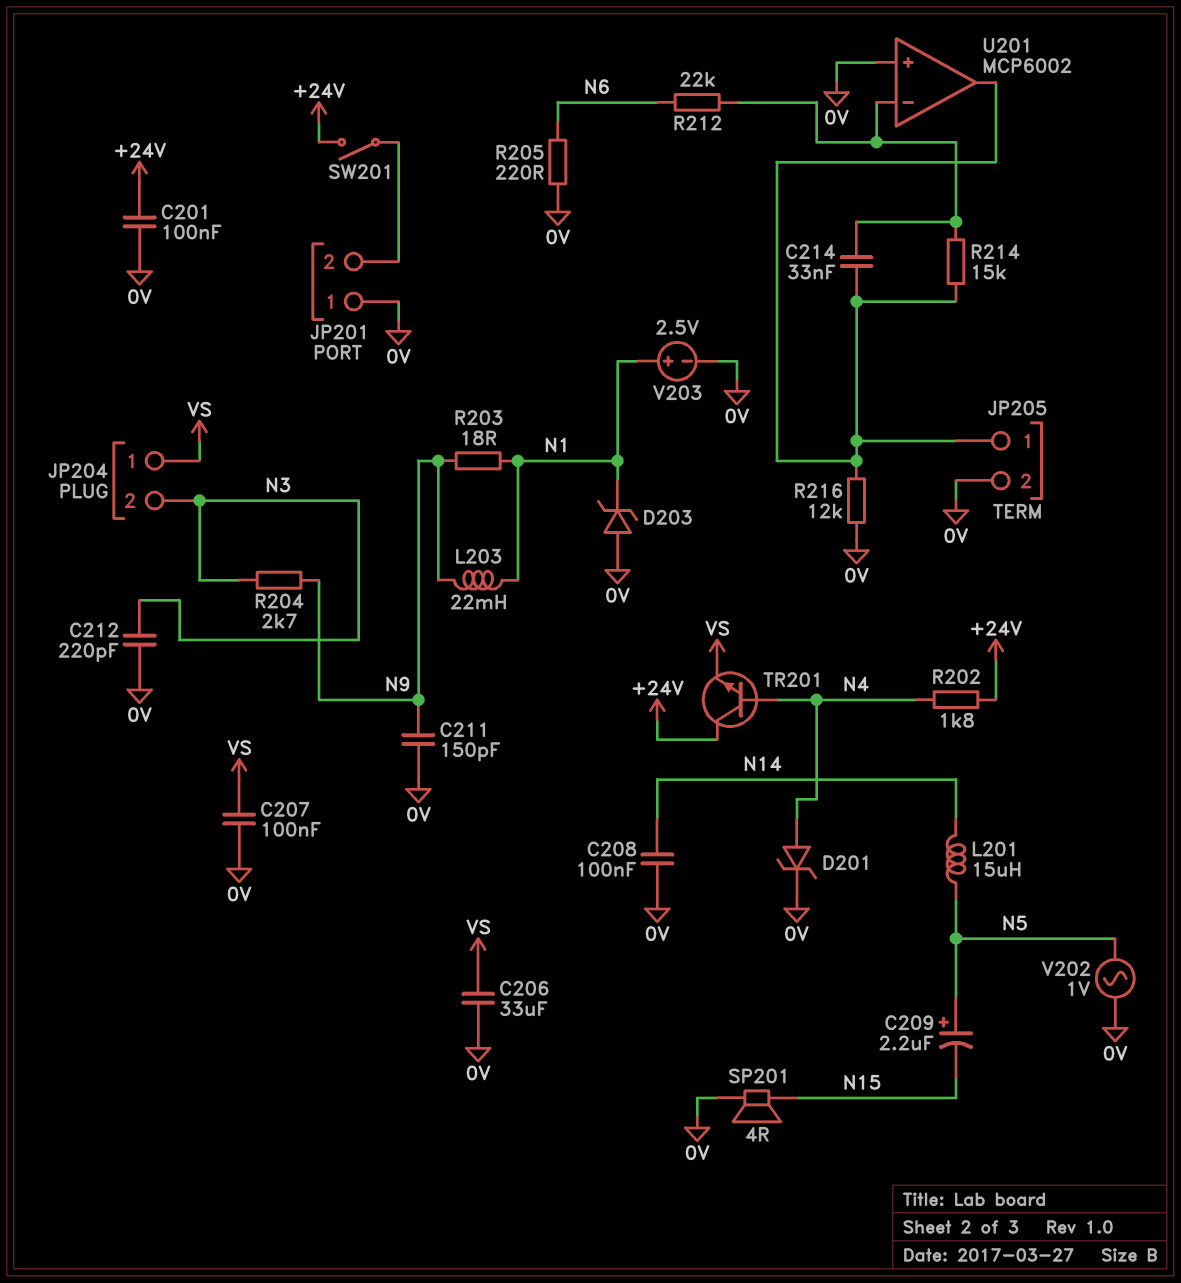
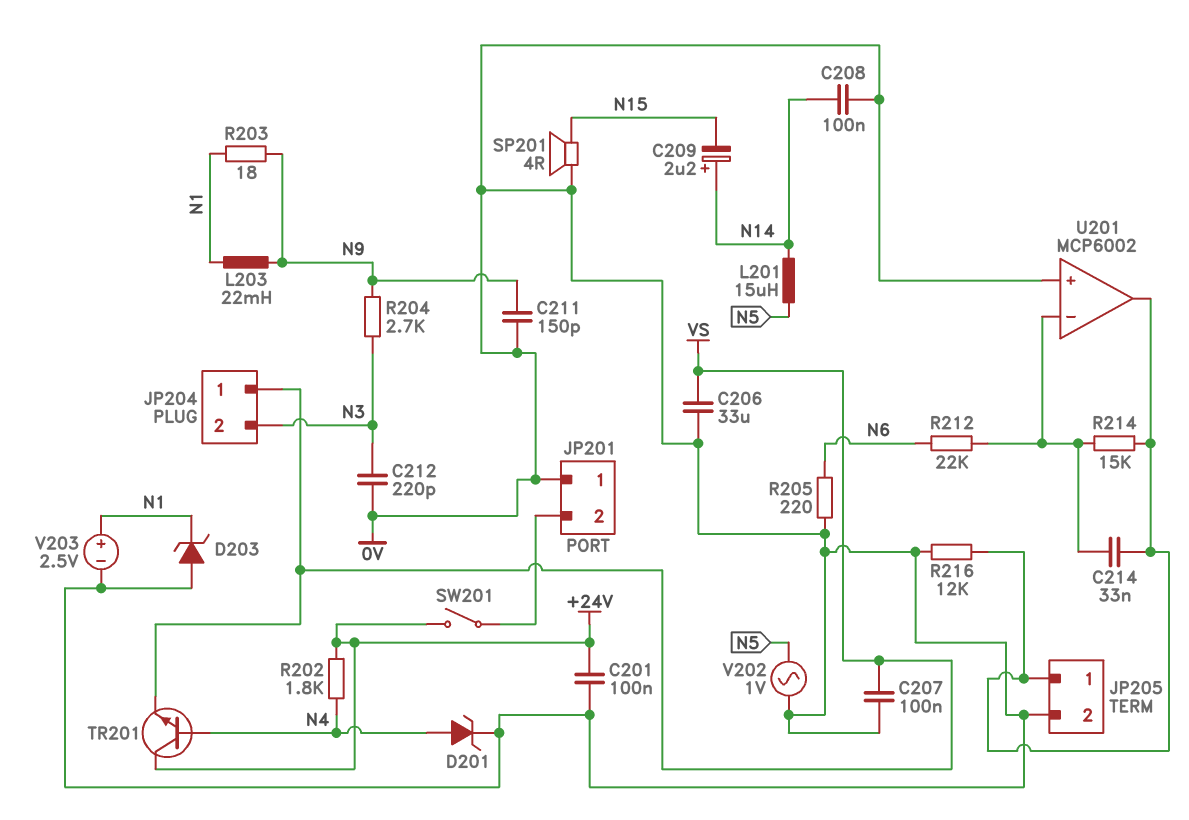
C209: 2.2uF (plus N5, minus N15) -> 2.2uF (plus N14, minus N15)

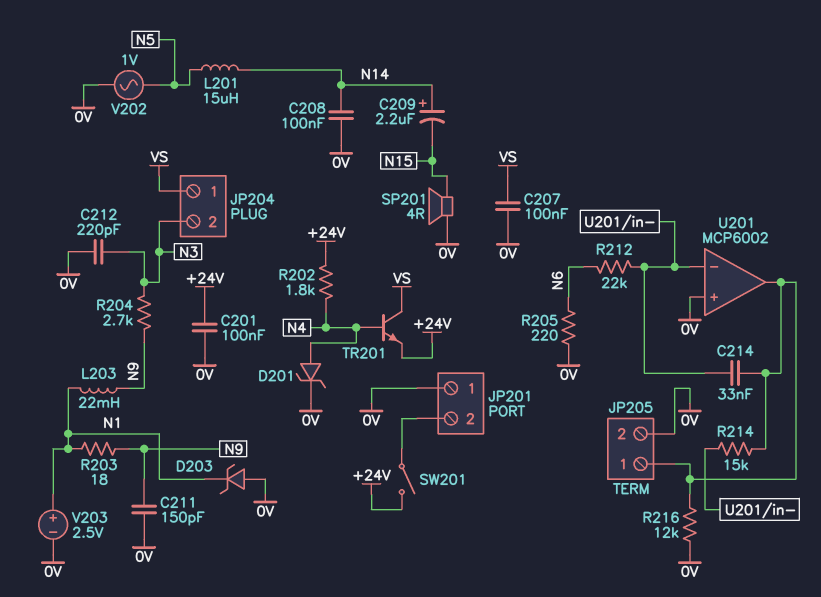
C206: 33uF (0V, VS) -> none
TR201: NPN (B N4, C +24V, E VS) -> NPN (B N4, C VS, E +24V)

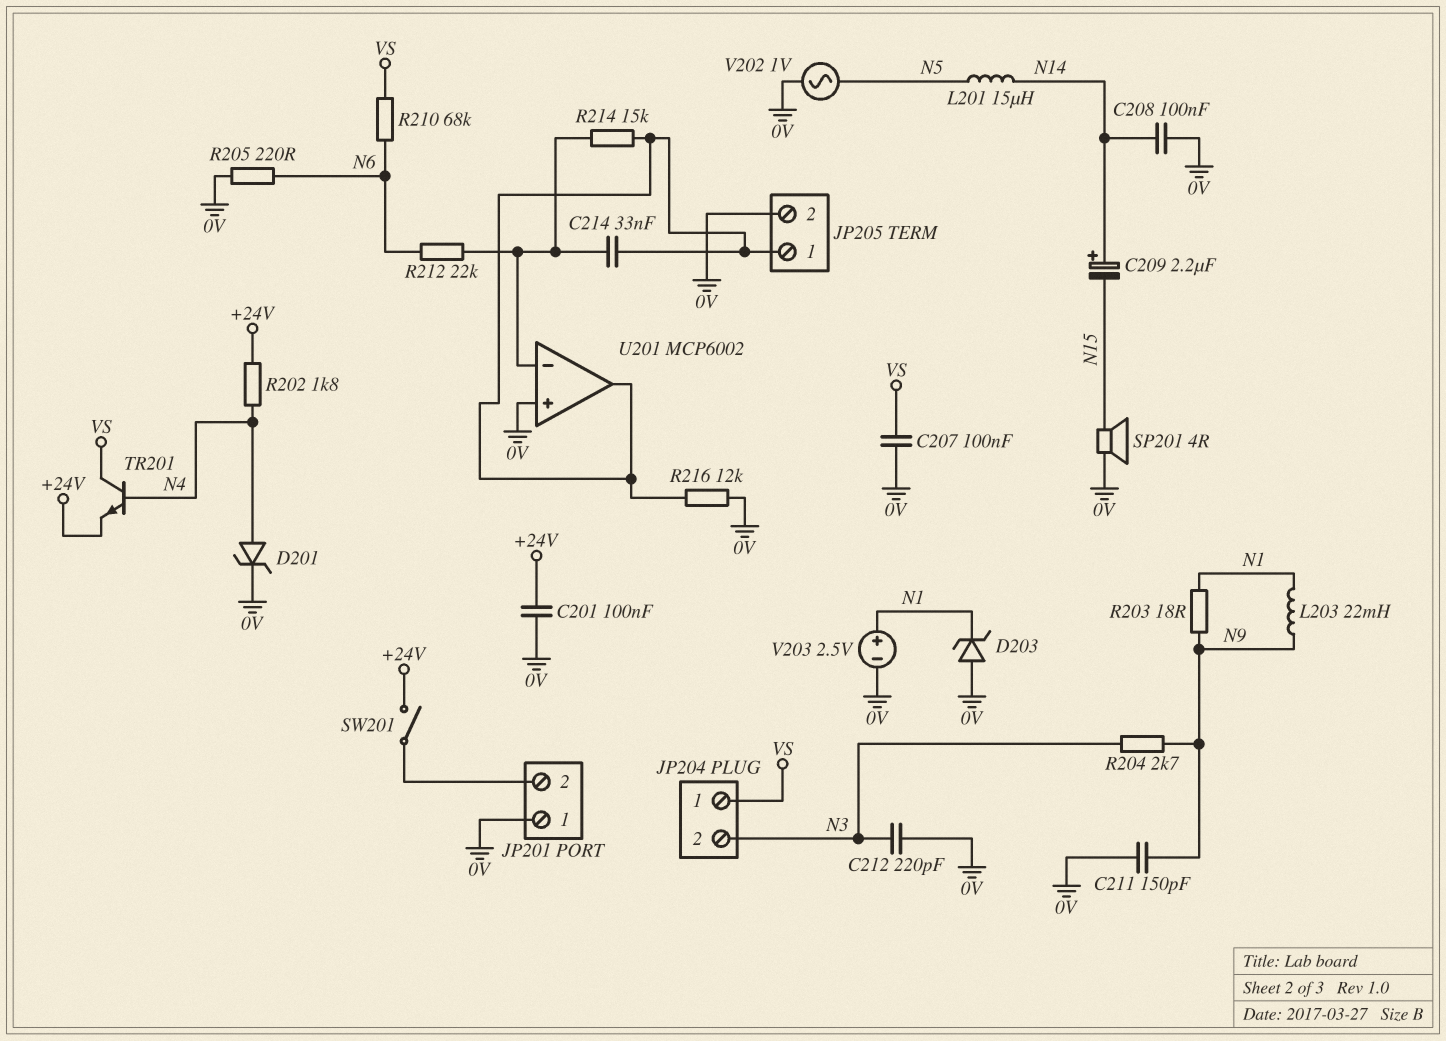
R210: none -> 68k (N6, VS)

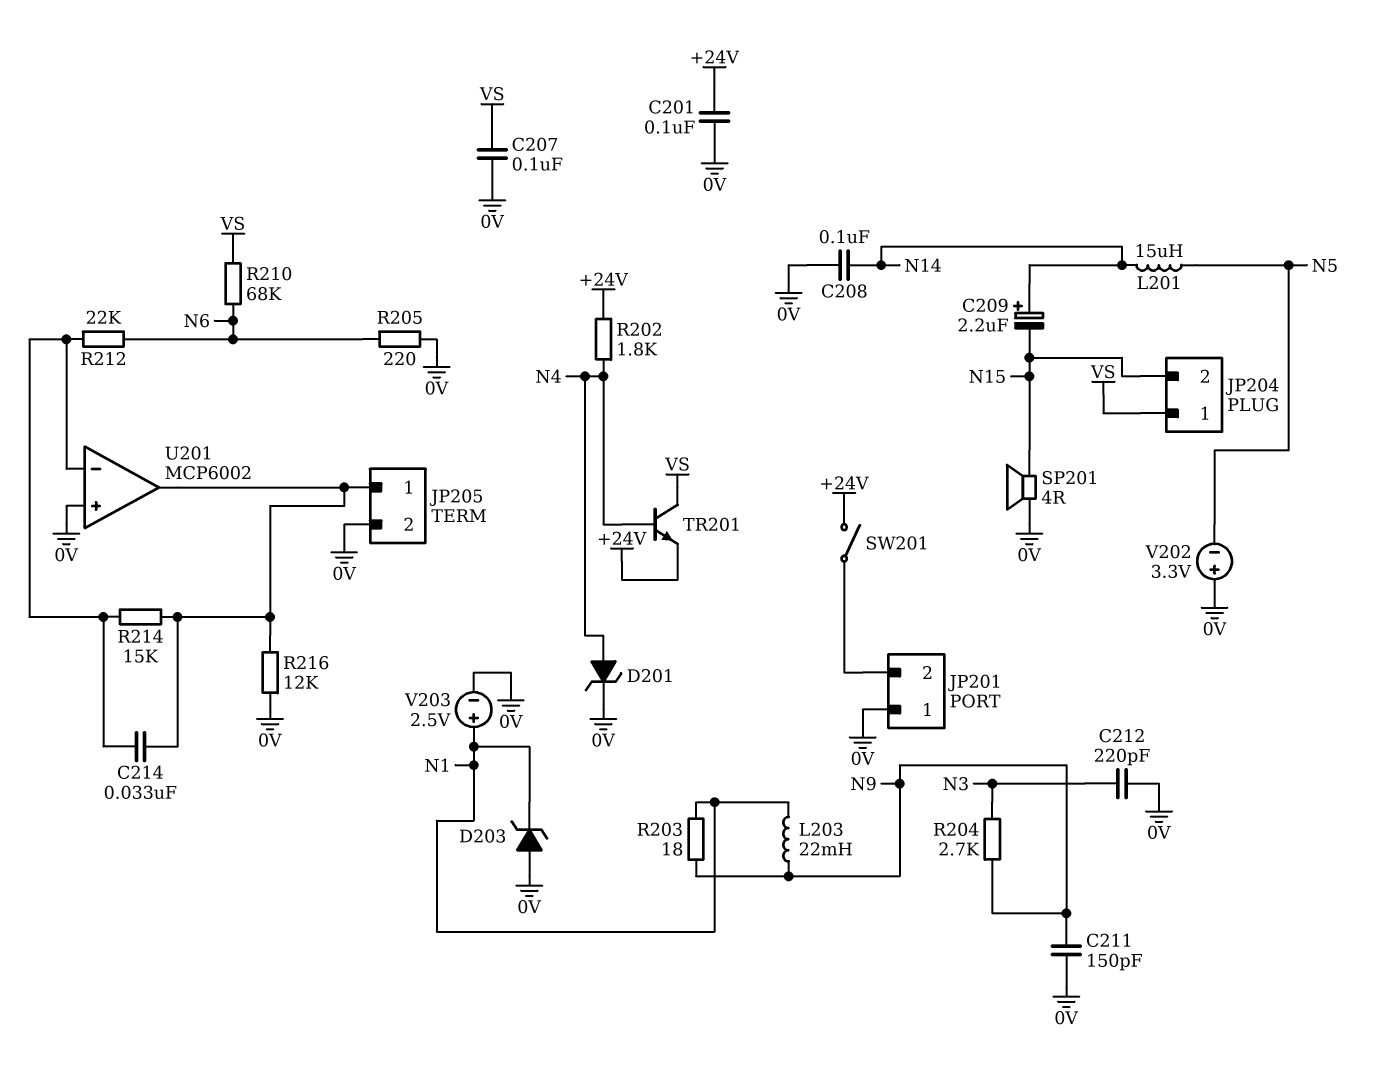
JP204 pin 2: N3 -> N15
V202: AC 1V (0V, N5) -> 3.3V (plus 0V, minus N5)

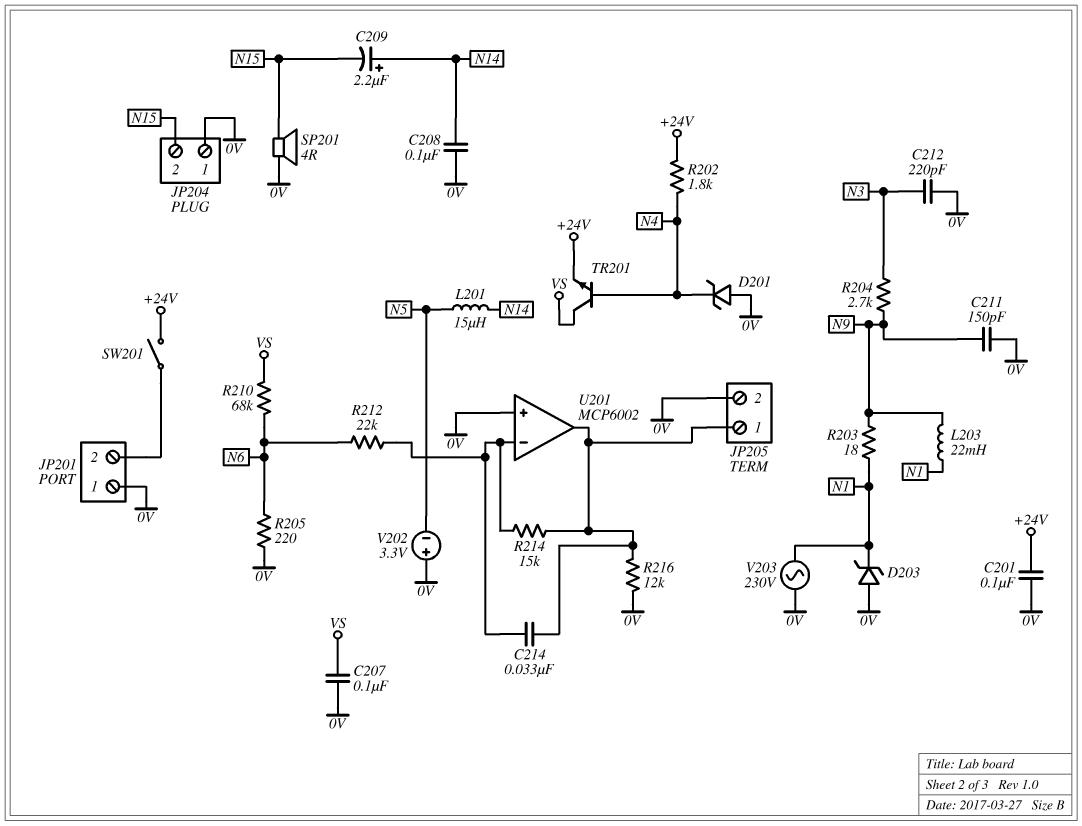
D201: zener (A N4, K 0V) -> zener (A 0V, K N4)
JP204 pin 1: VS -> 0V
V203: 2.5V (plus N1, minus 0V) -> AC 230V (0V, N1)

